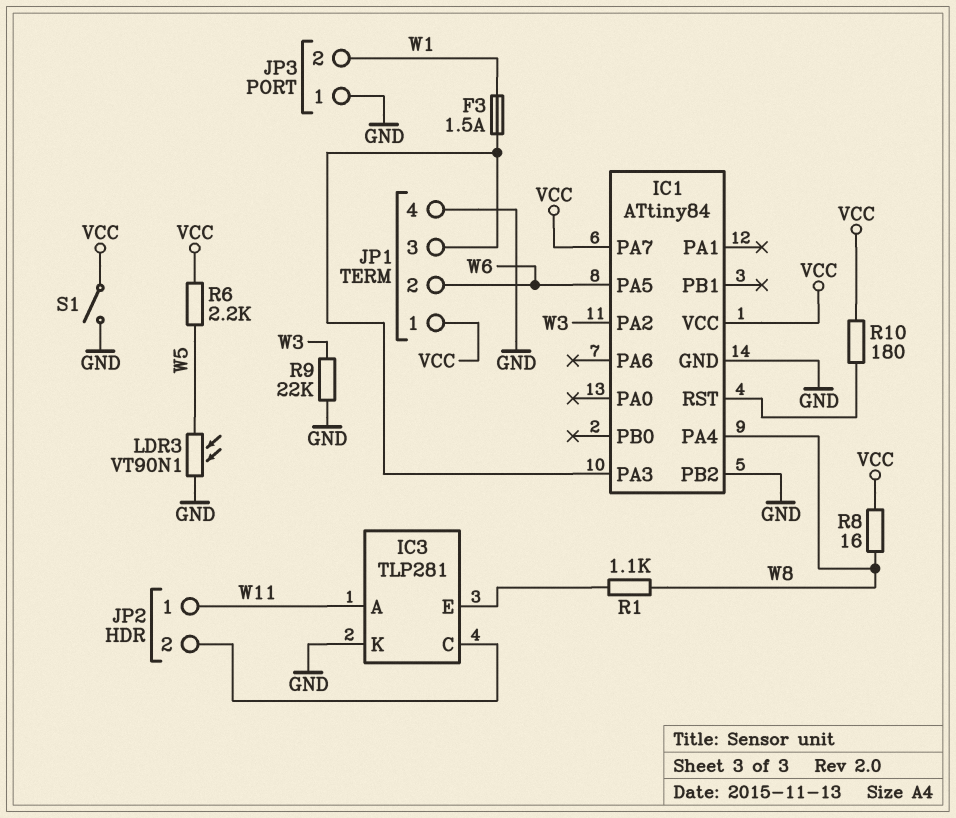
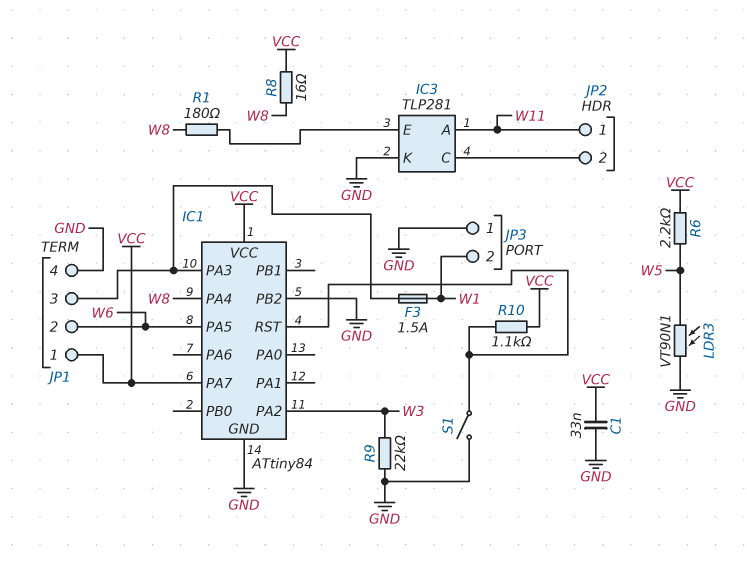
C1: none -> 33nF (GND, VCC)
R1: 1.1k (IC3/E, W8) -> 180 (IC3/E, W8)
R10: 180 (IC1/RST, VCC) -> 1.1k (IC1/RST, VCC)
S1: switch (GND, VCC) -> switch (GND, IC1/RST)

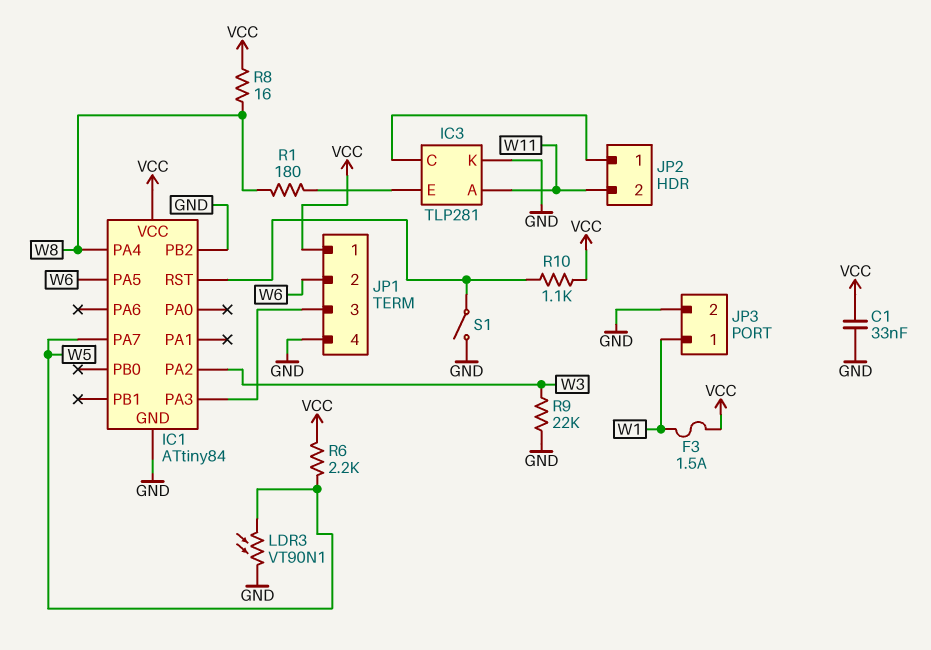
F3: 1.5A (IC1/PA3, W1) -> 1.5A (VCC, W1)
IC1 pin PA7: VCC -> W5
JP2 pin 1: W11 -> IC3/C
JP2 pin 2: IC3/C -> W11
JP3 pin 1: GND -> W1
JP3 pin 2: W1 -> GND

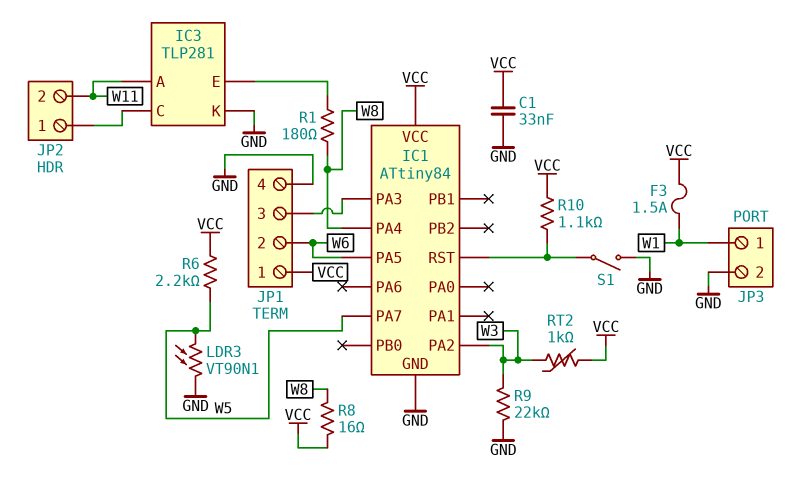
IC1 pin PB2: GND -> none
RT2: none -> 1k (VCC, W3)

